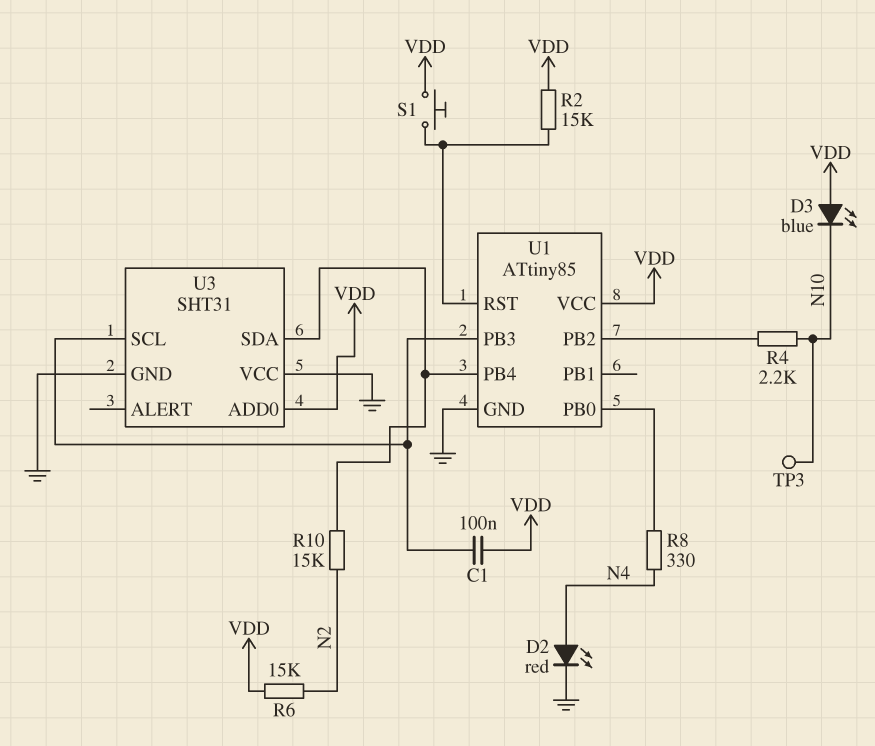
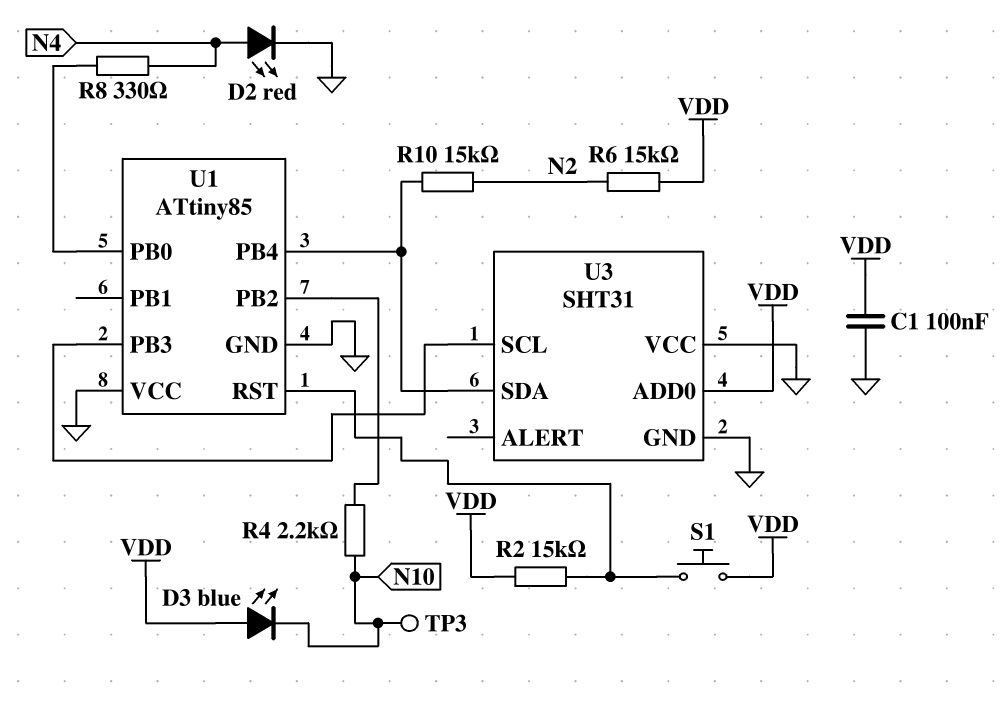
C1: 100nF (U1/PB3, VDD) -> 100nF (GND, VDD)
U1 pin VCC: VDD -> GND

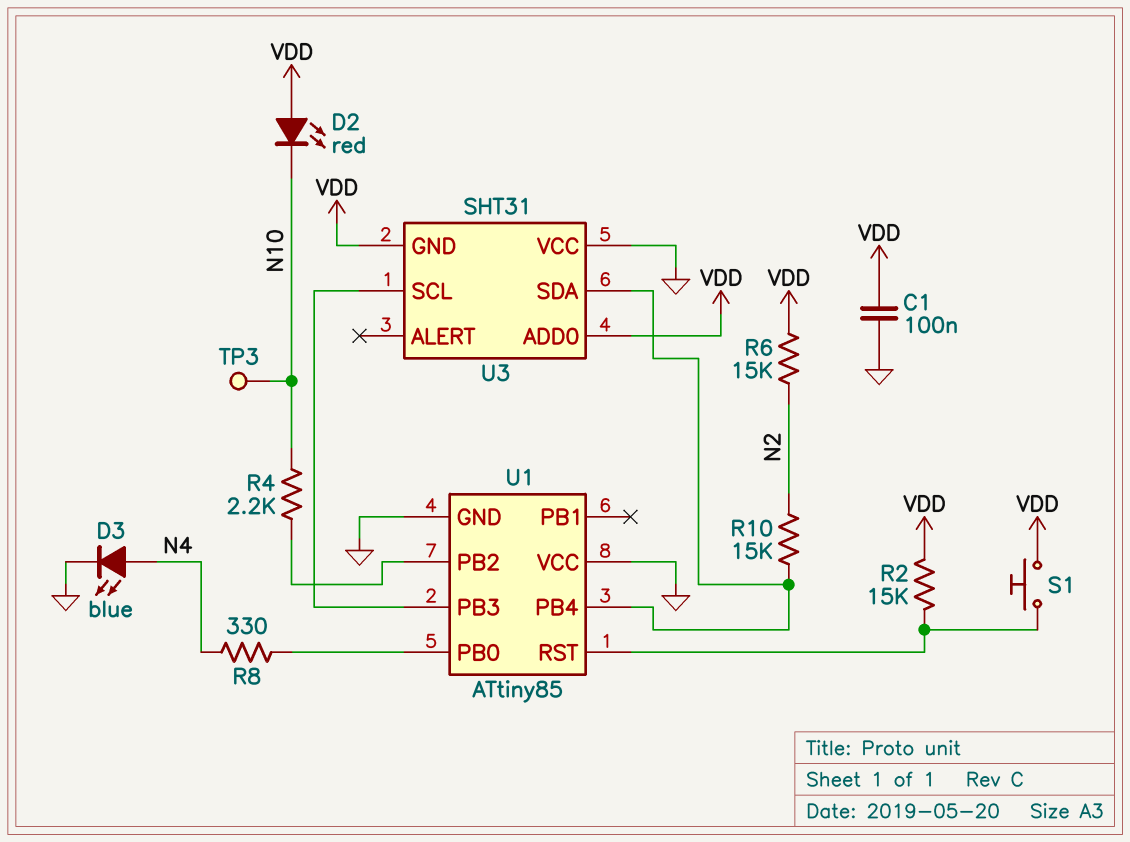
D2: LED red (A N4, K GND) -> LED red (A VDD, K N10)
D3: LED blue (A VDD, K N10) -> LED blue (A N4, K GND)
U3 pin GND: GND -> VDD

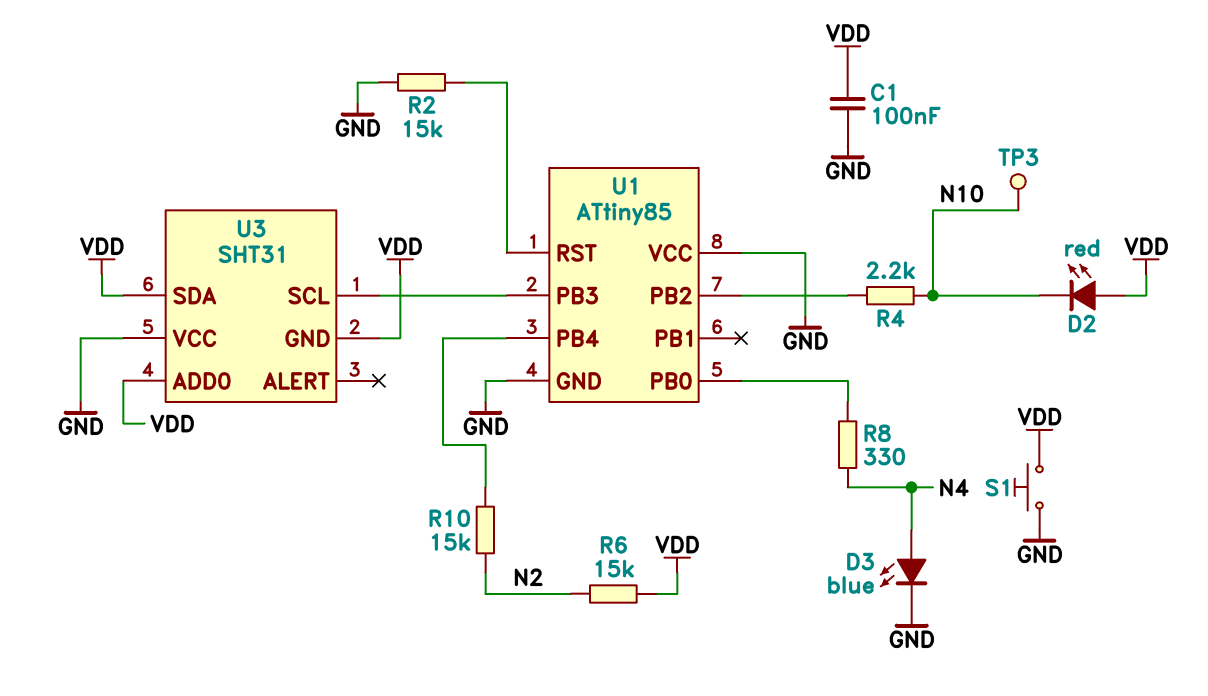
R2: 15k (U1/RST, VDD) -> 15k (GND, U1/RST)
S1: button (U1/RST, VDD) -> button (GND, VDD)
U3 pin SDA: U1/PB4 -> VDD

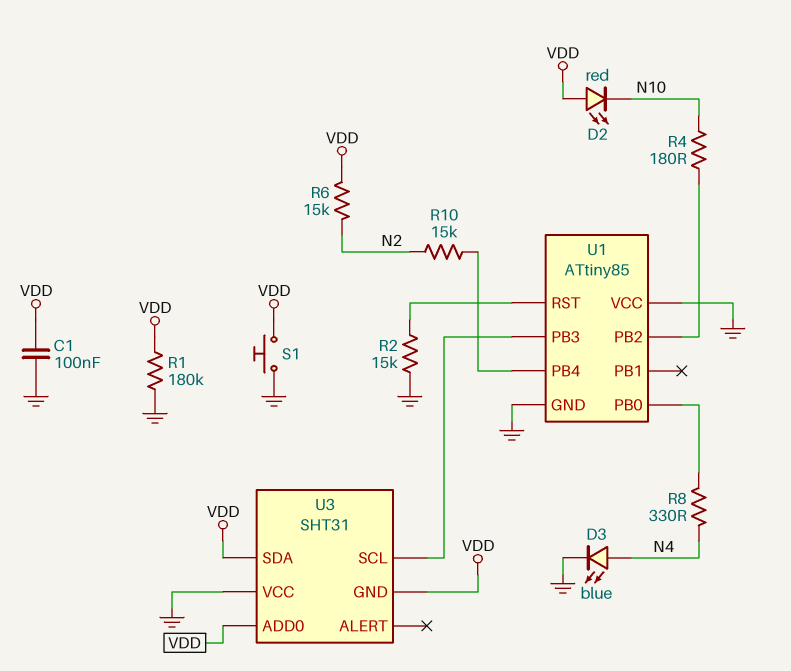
R1: none -> 180k (GND, VDD)
R4: 2.2k (N10, U1/PB2) -> 180 (N10, U1/PB2)
TP3: test point (N10) -> none

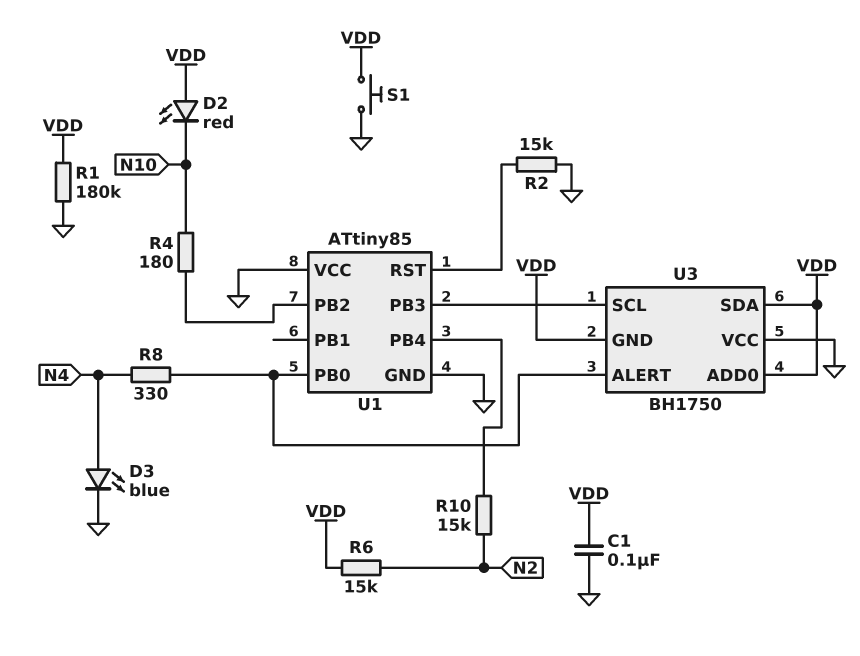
U3: SHT31 -> BH1750
U3 pin ALERT: none -> U1/PB0

